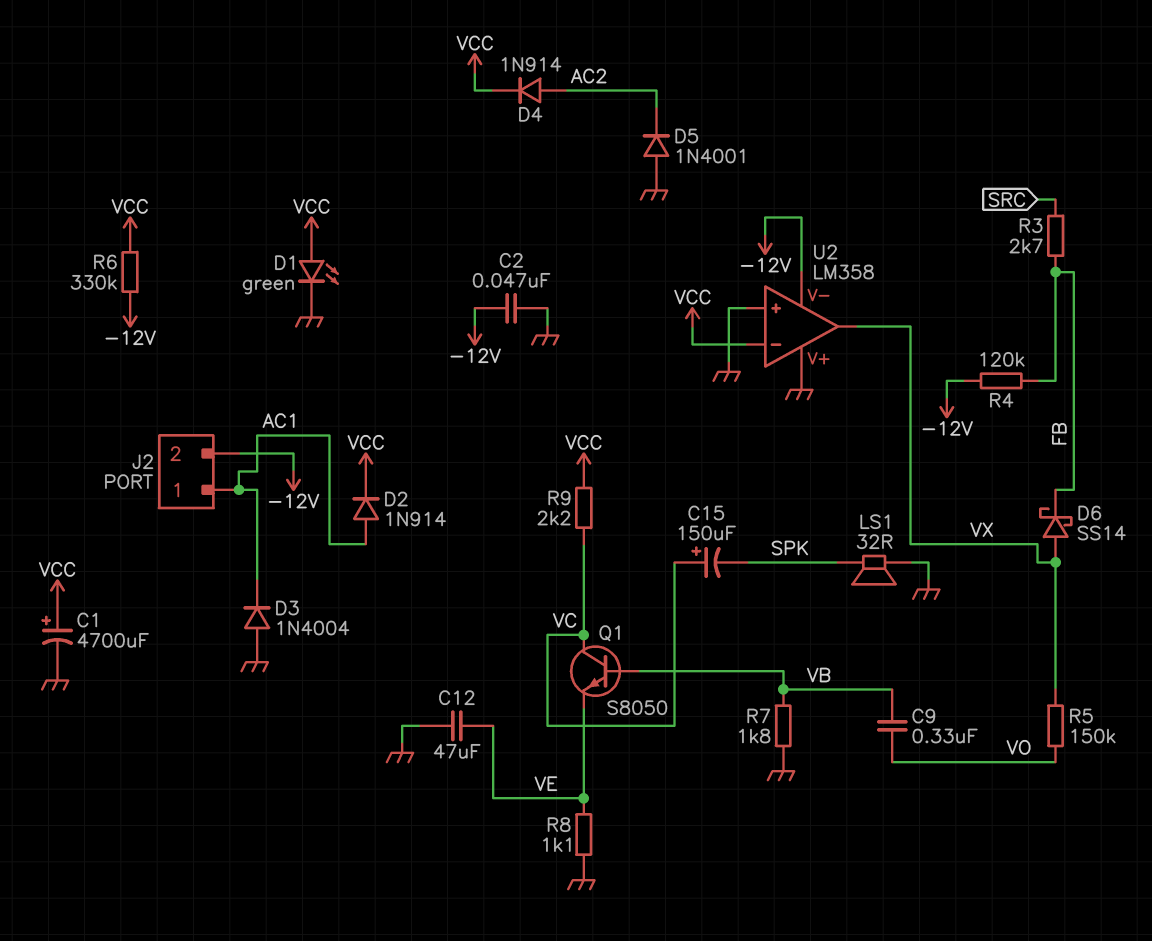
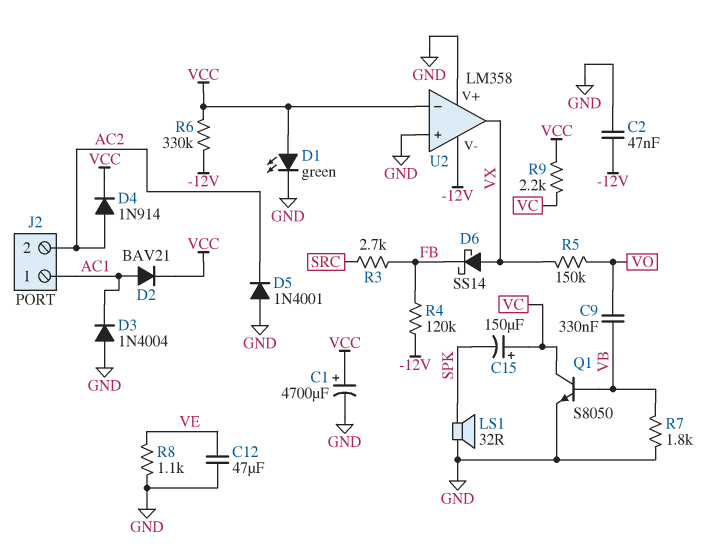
D2: diode 1N914 (A AC1, K VCC) -> diode BAV21 (A AC1, K VCC)
J2 pin 2: -12V -> AC2
Q1: NPN S8050 (B VB, C VC, E VE) -> NPN S8050 (B VB, C VC, E GND)

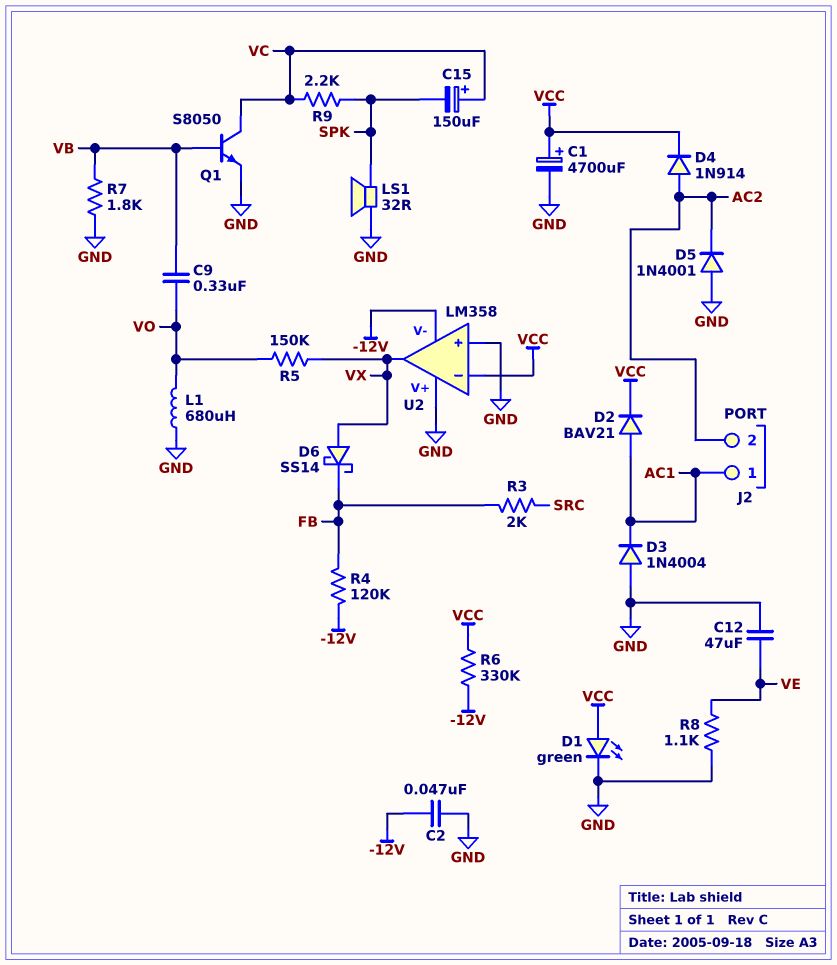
L1: none -> 680uH (GND, VO)
R3: 2.7k (FB, SRC) -> 2k (FB, SRC)
R9: 2.2k (VC, VCC) -> 2.2k (SPK, VC)

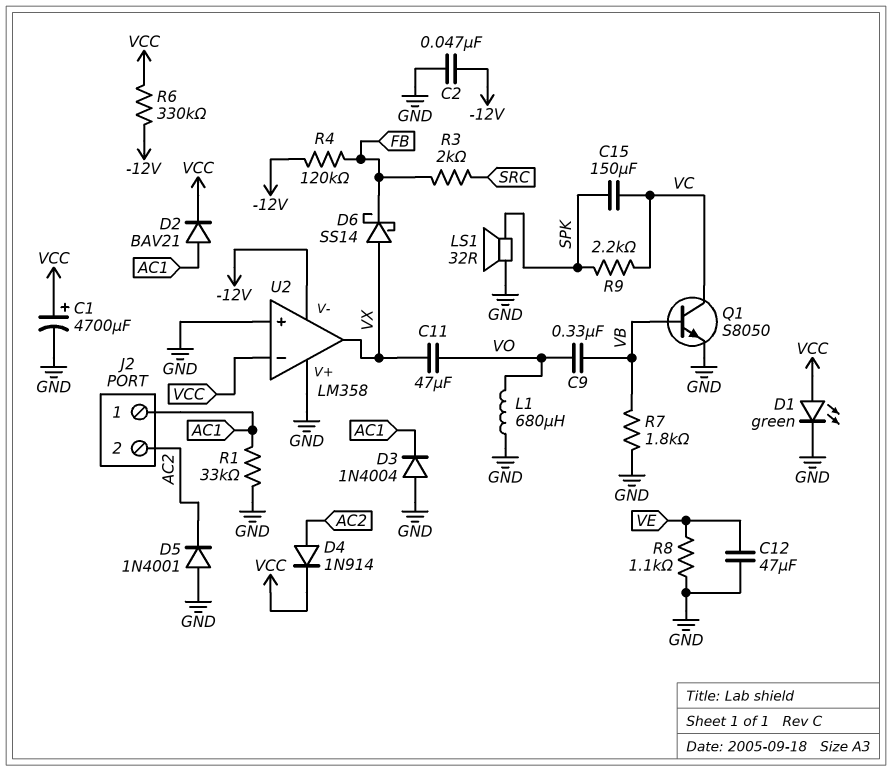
C11: none -> 47uF (VO, VX)
C15: 150uF (plus VC, minus SPK) -> 150uF (SPK, VC)
R1: none -> 33k (AC1, GND)
R5: 150k (VO, VX) -> none

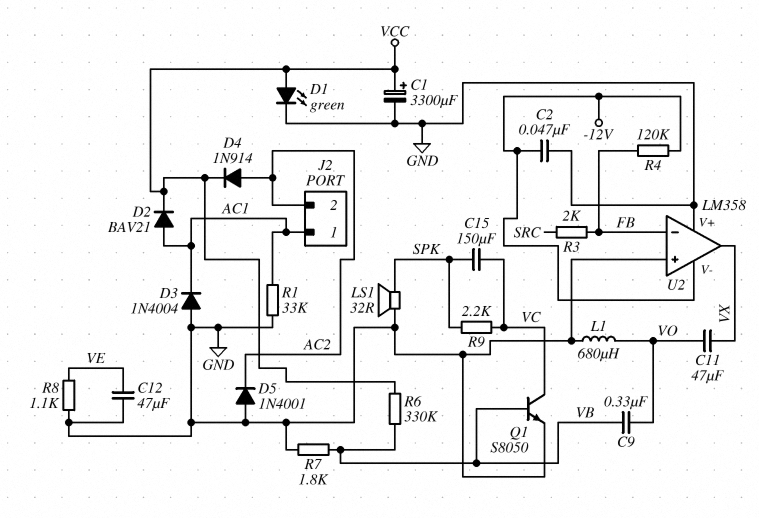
C1: 4700uF (plus VCC, minus GND) -> 3300uF (plus VCC, minus GND)
D6: schottky SS14 (A VX, K FB) -> none
R6: 330k (-12V, VCC) -> 330k (VB, VCC)
U2 pin in-: VCC -> FB

